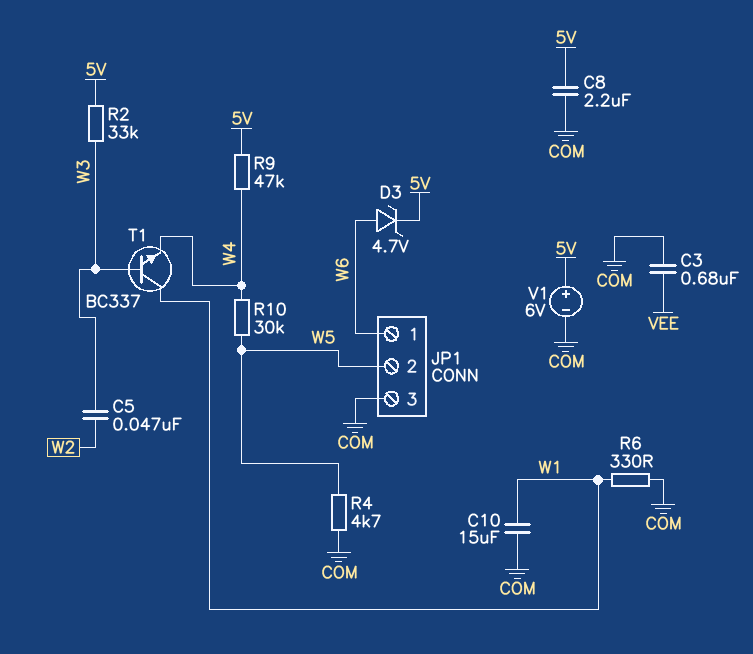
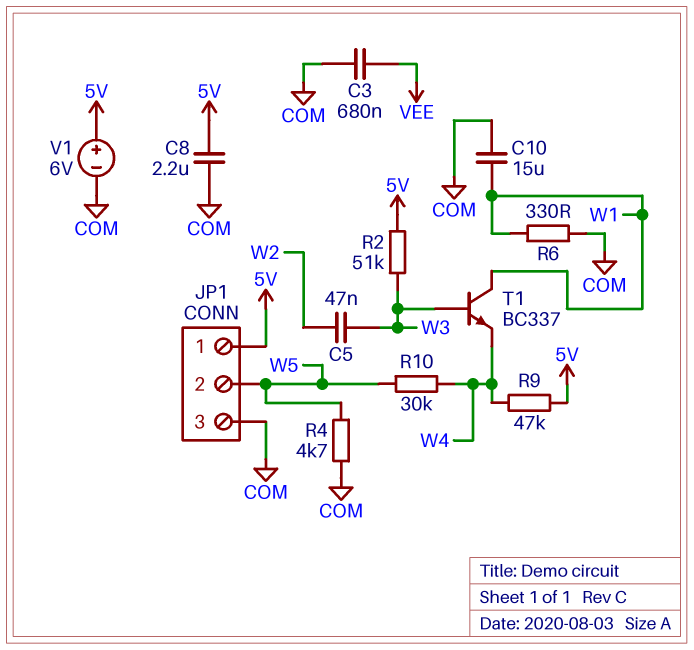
D3: zener 4.7V (A W6, K 5V) -> none
JP1 pin 1: W6 -> 5V
R2: 33k (5V, W3) -> 51k (5V, W3)

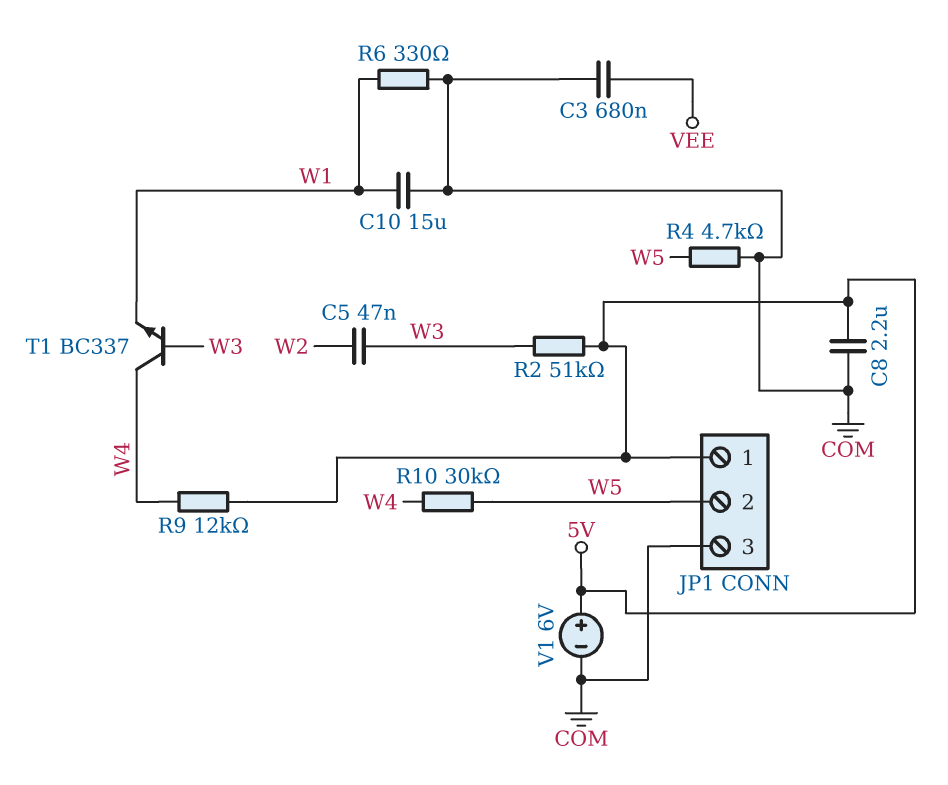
R9: 47k (5V, W4) -> 12k (5V, W4)
T1: NPN BC337 (B W3, C W1, E W4) -> NPN BC337 (B W3, C W4, E W1)

